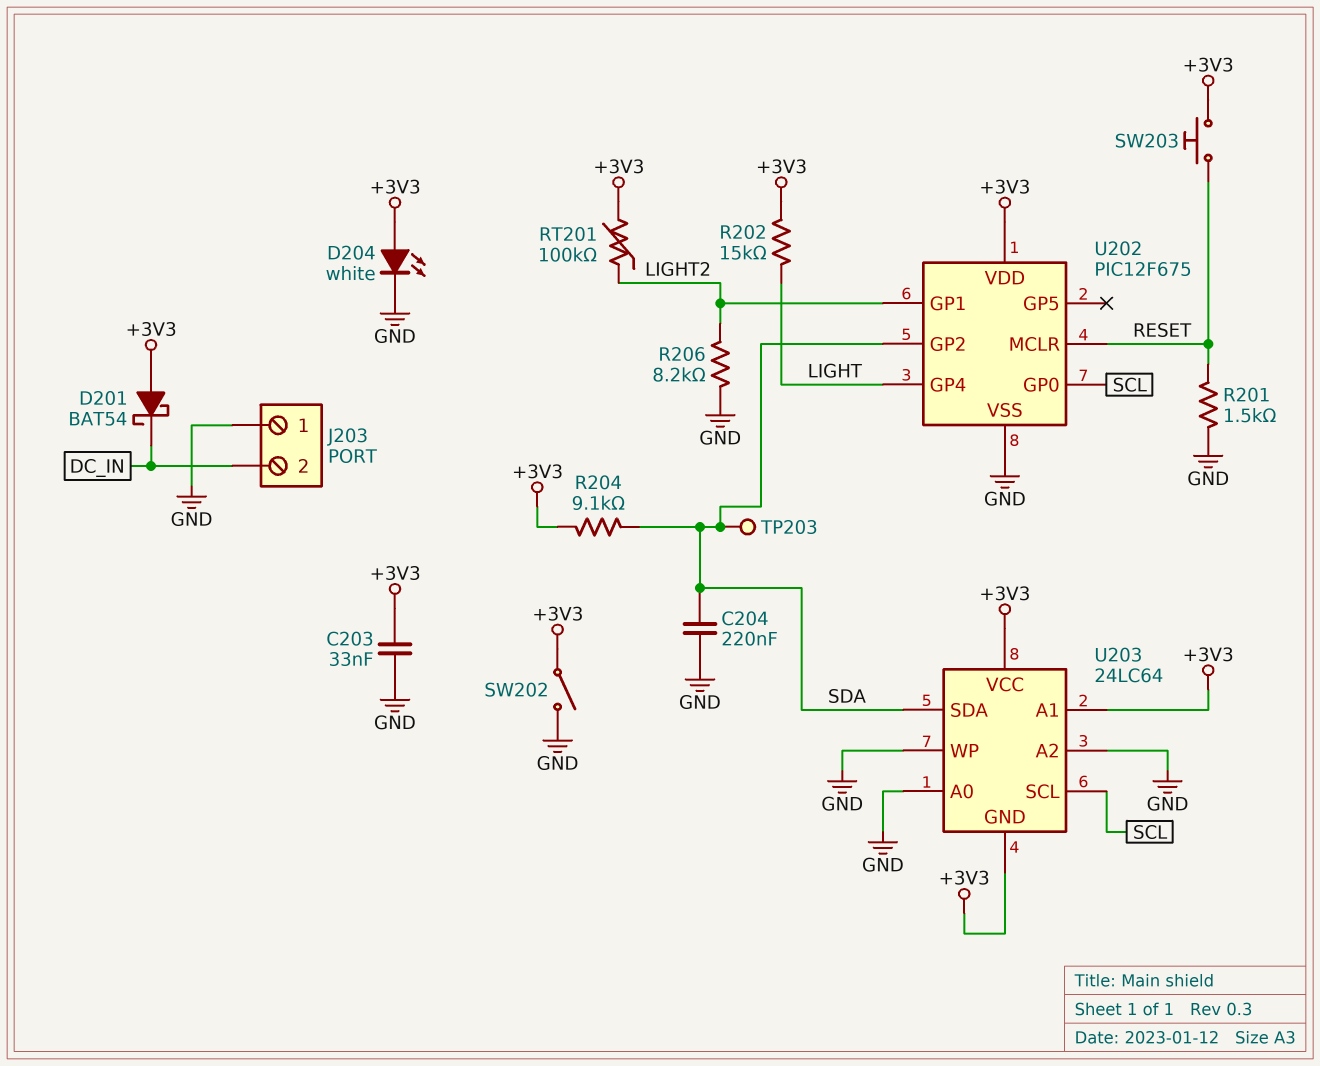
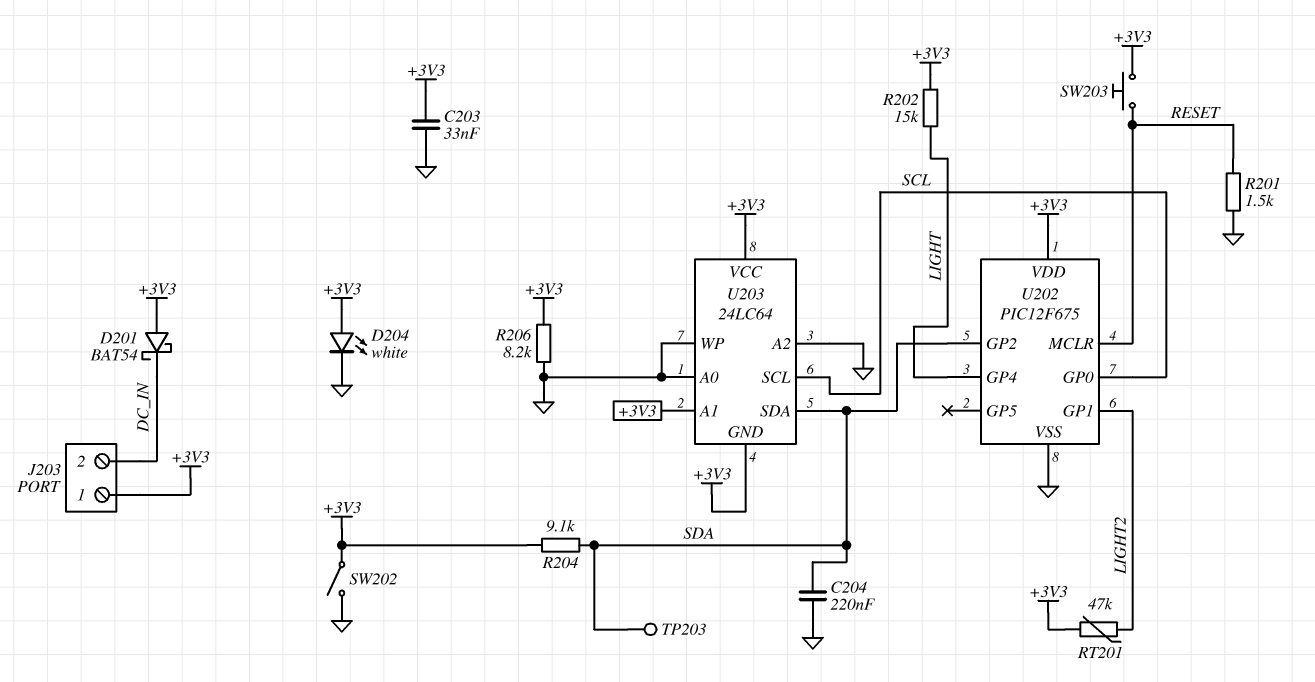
J203 pin 1: GND -> +3V3
R206: 8.2k (GND, LIGHT2) -> 8.2k (+3V3, GND)
RT201: 100k (+3V3, LIGHT2) -> 47k (+3V3, LIGHT2)

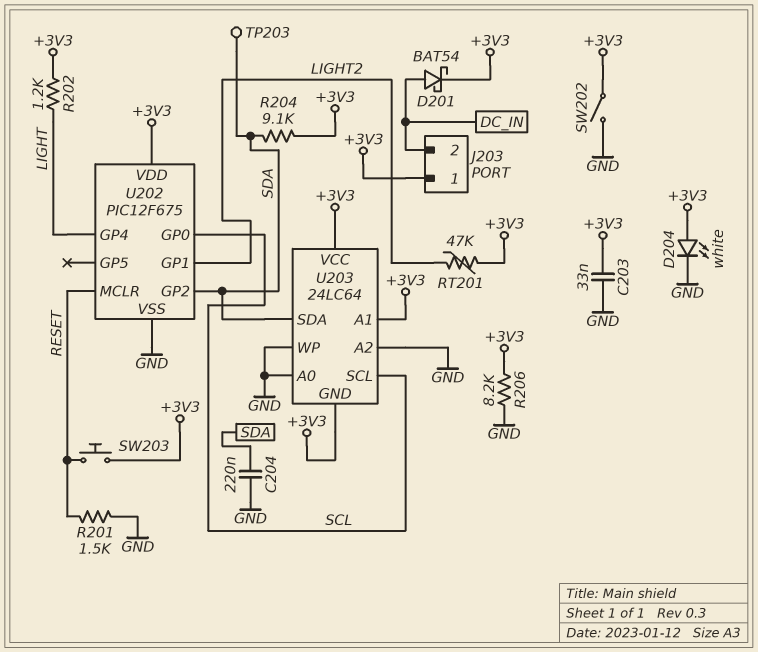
D201: schottky BAT54 (A +3V3, K DC_IN) -> schottky BAT54 (A DC_IN, K +3V3)
R202: 15k (+3V3, LIGHT) -> 1.2k (+3V3, LIGHT)

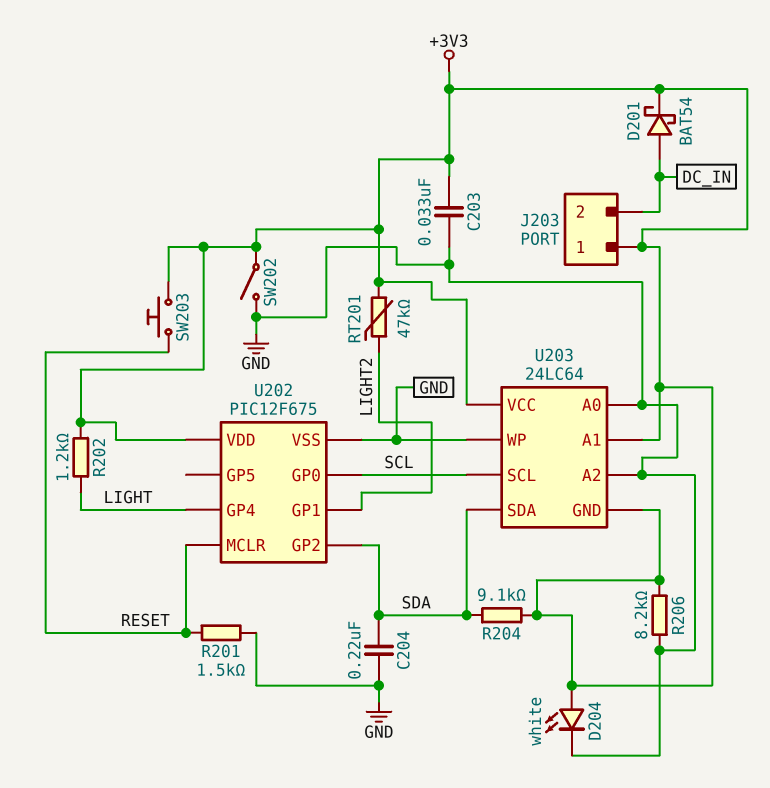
TP203: test point (SDA) -> none

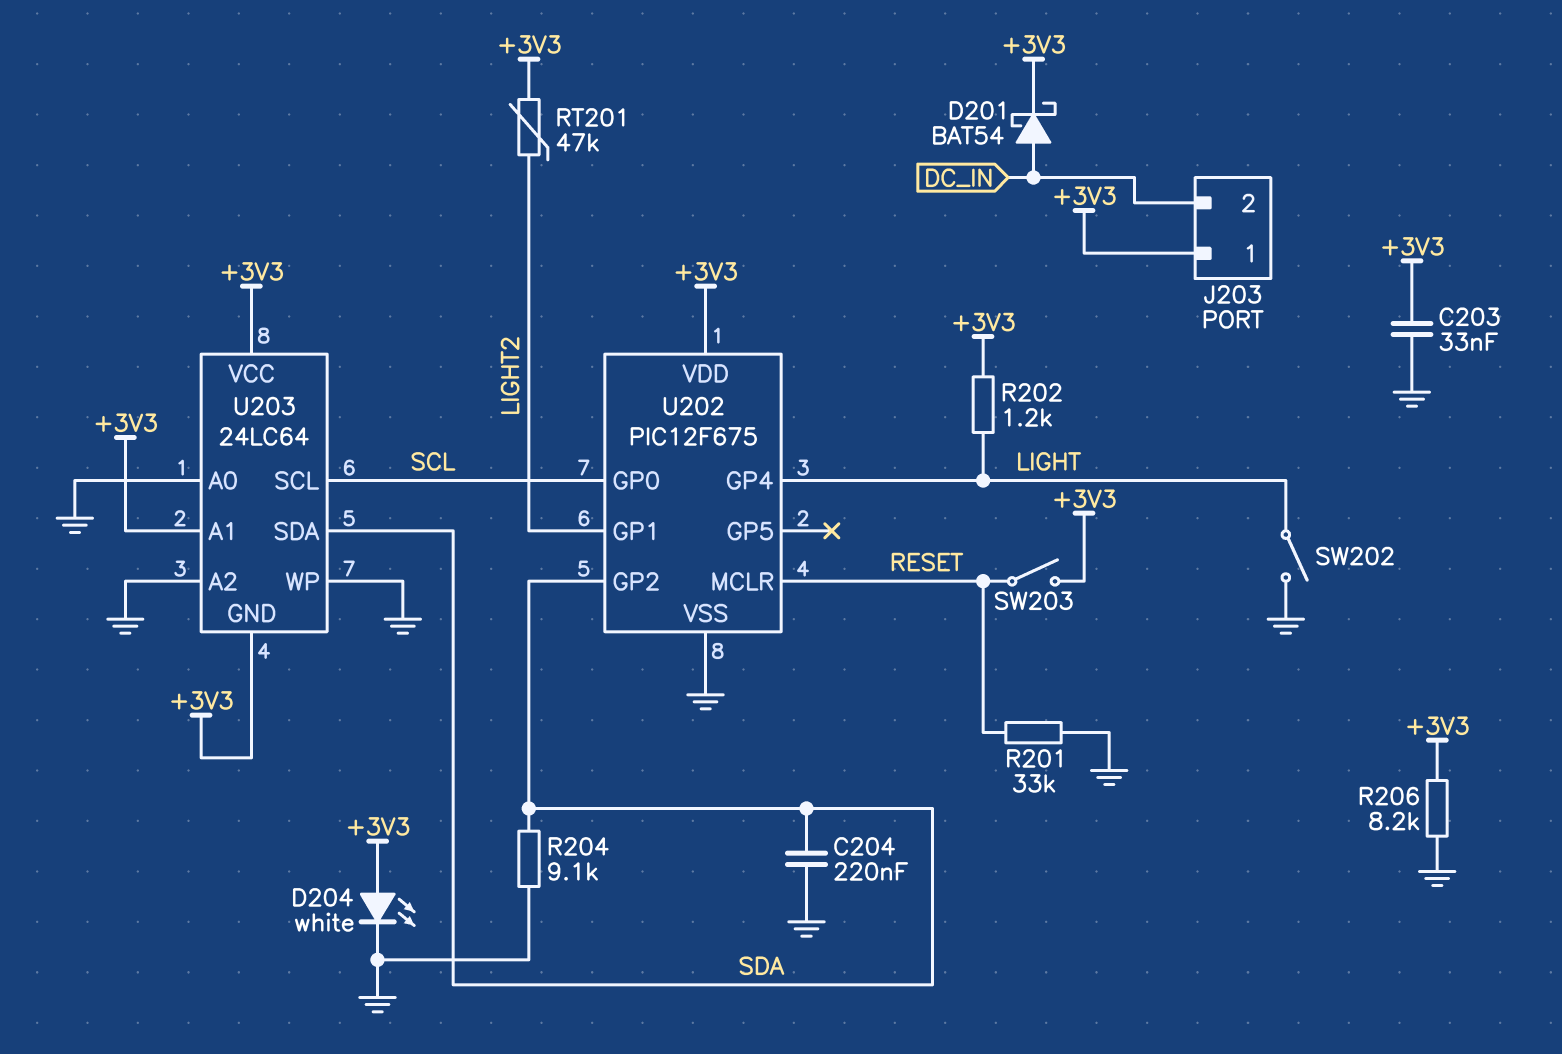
R201: 1.5k (GND, RESET) -> 33k (GND, RESET)
R204: 9.1k (+3V3, SDA) -> 9.1k (GND, SDA)
SW202: switch (+3V3, GND) -> switch (GND, LIGHT)
SW203: button (+3V3, RESET) -> switch (+3V3, RESET)

